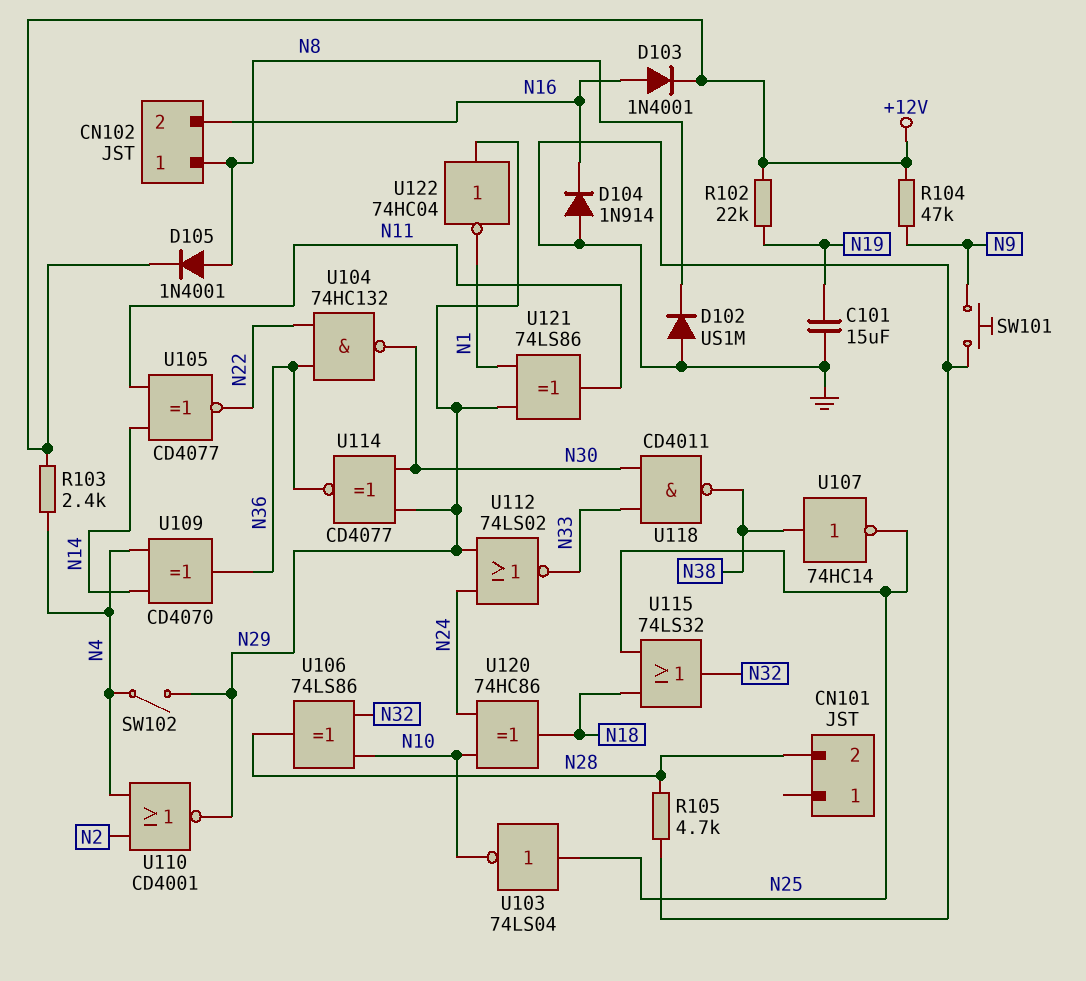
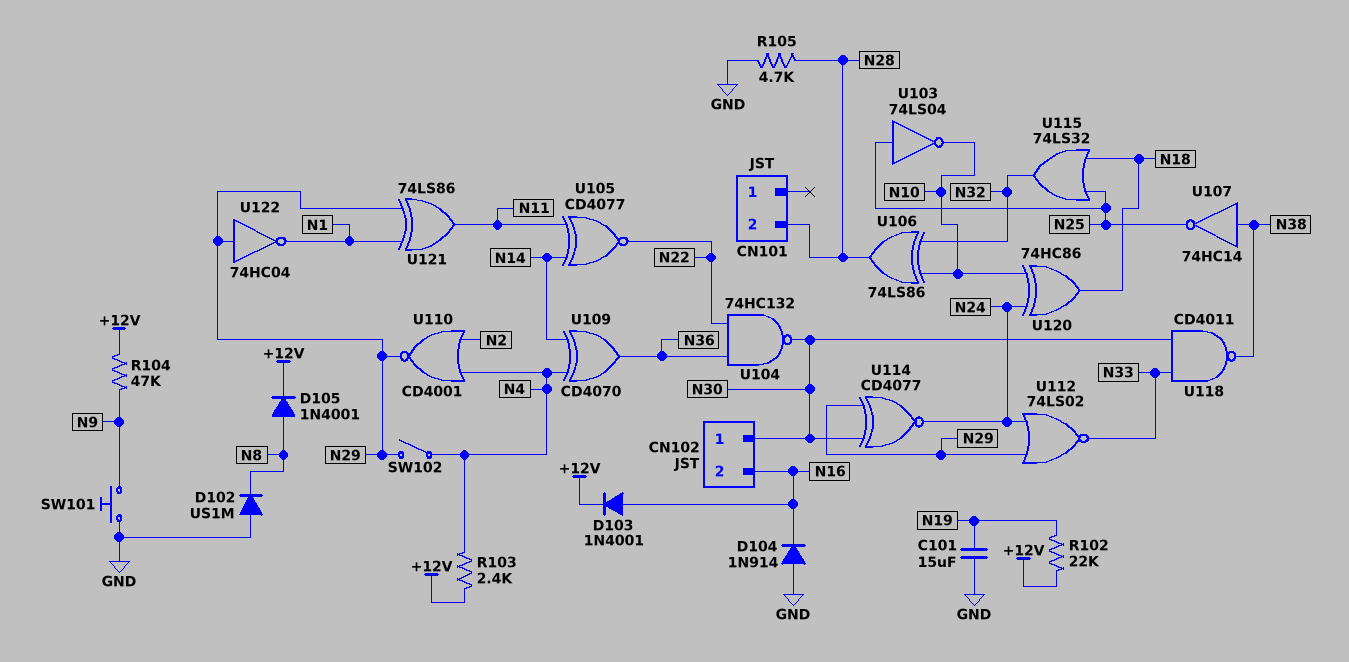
CN102 pin 1: N8 -> N30
U114: XNOR CD4077 (in N29, in N30, out N36) -> XNOR CD4077 (in N29, in N30, out N24)

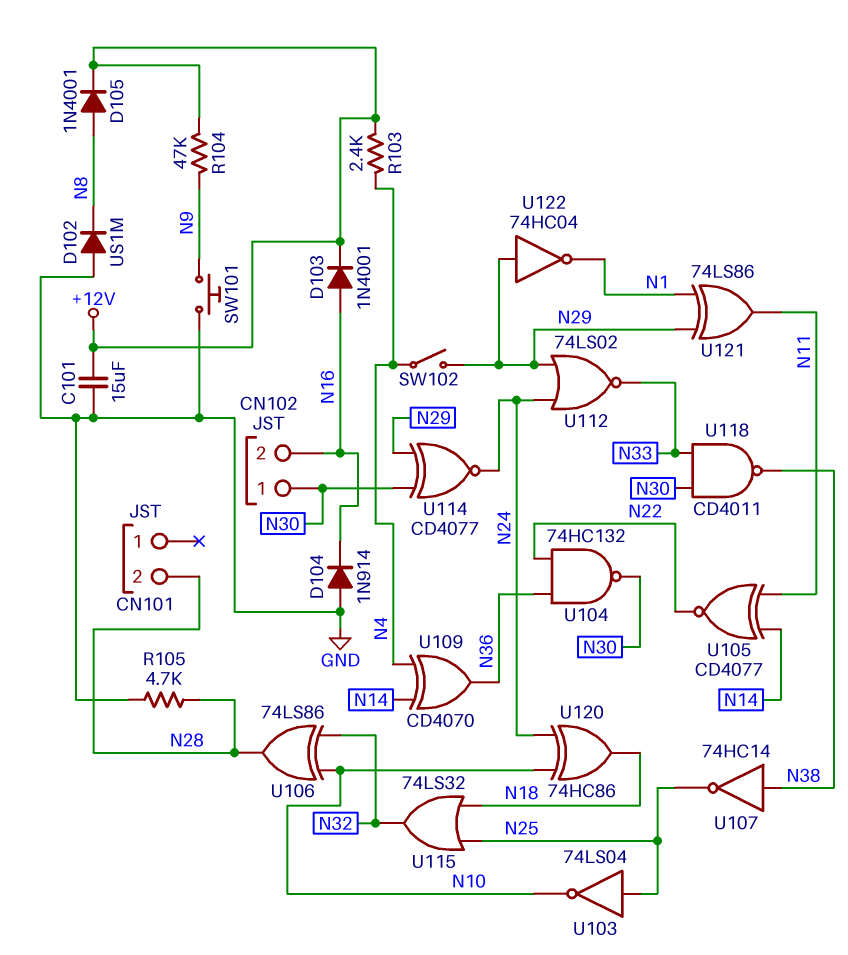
C101: 15uF (GND, N19) -> 15uF (+12V, GND)
R102: 22k (+12V, N19) -> none
U110: NOR CD4001 (in N2, in N4, out N29) -> none

